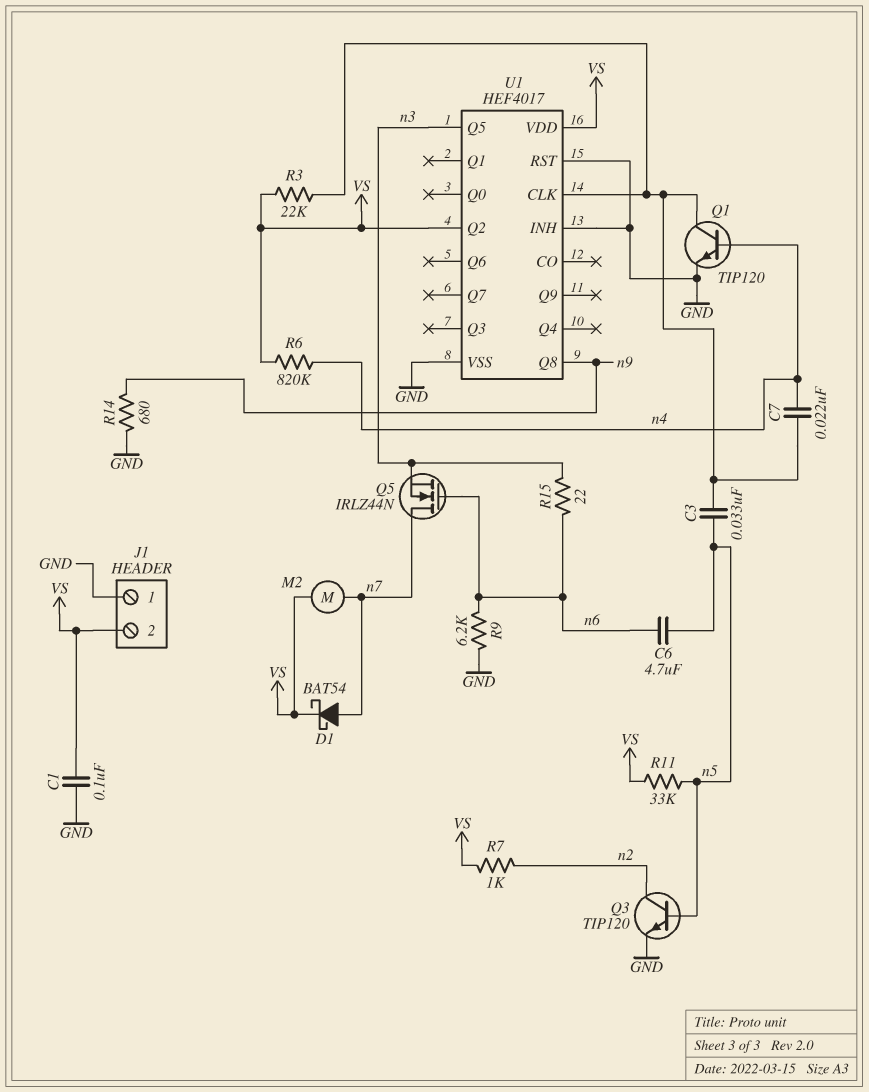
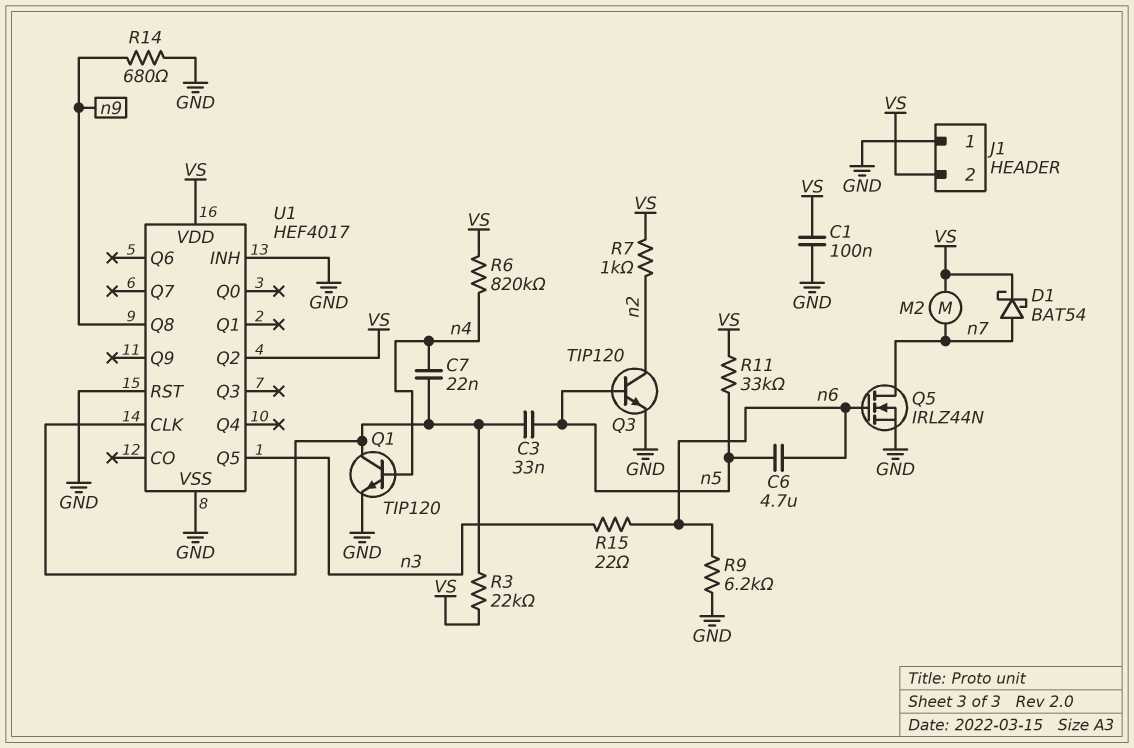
Q5: NMOS IRLZ44N (G n6, D n7, S n3) -> NMOS IRLZ44N (G n6, D n7, S GND)

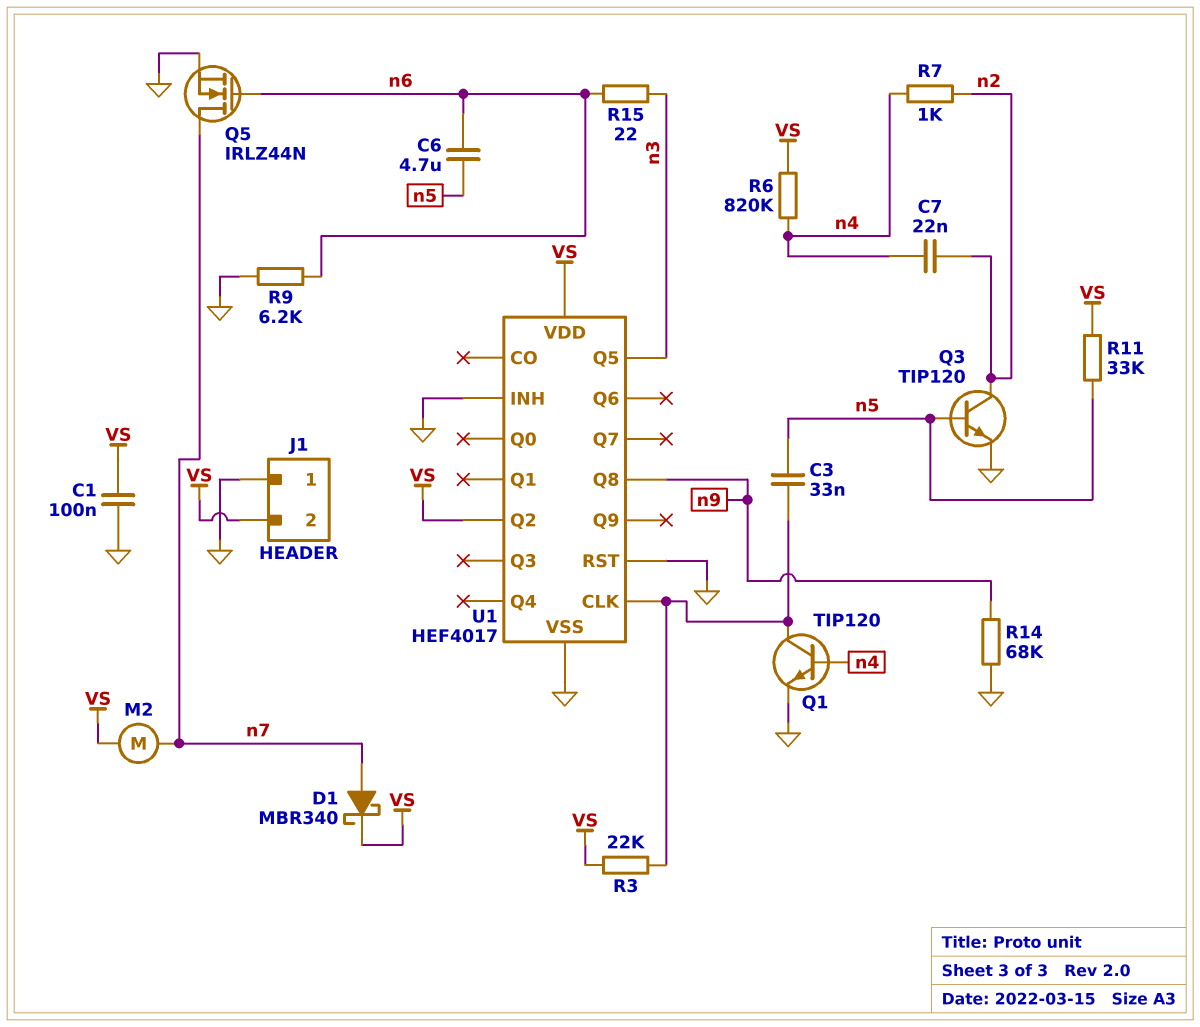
C7: 22nF (U1/CLK, n4) -> 22nF (n2, n4)
D1: schottky BAT54 (A n7, K VS) -> schottky MBR340 (A n7, K VS)
R7: 1k (VS, n2) -> 1k (n2, n4)
R14: 680 (GND, n9) -> 68k (GND, n9)

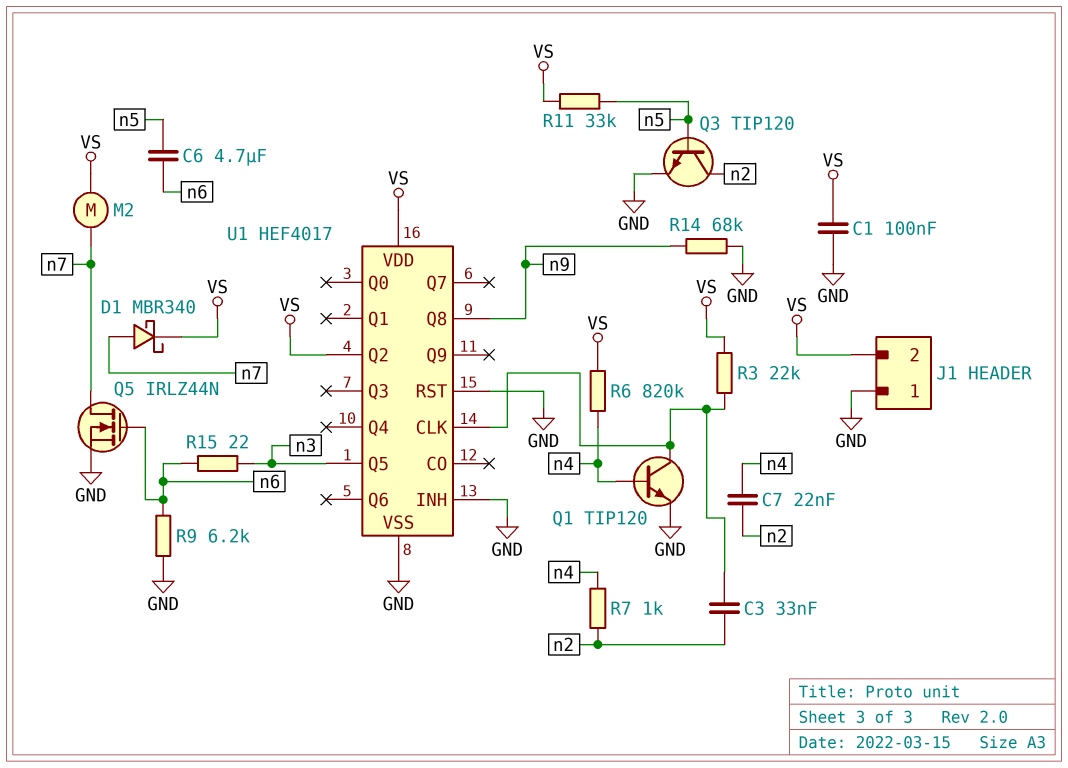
C3: 33nF (U1/CLK, n5) -> 33nF (U1/CLK, n2)

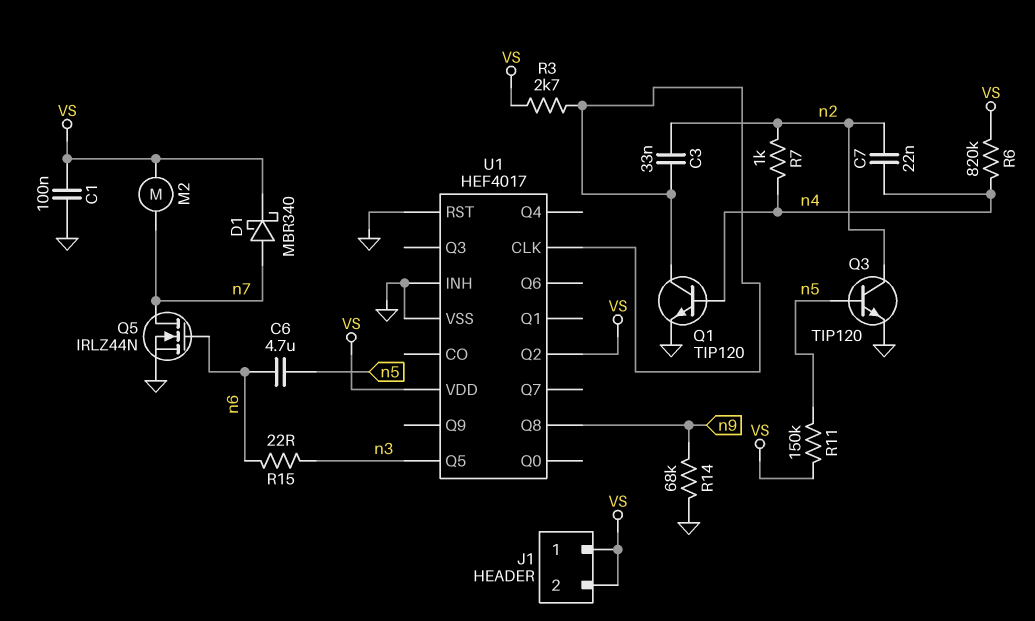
J1 pin 1: GND -> VS
R3: 22k (U1/CLK, VS) -> 2.7k (U1/CLK, VS)
R9: 6.2k (GND, n6) -> none
R11: 33k (VS, n5) -> 150k (VS, n5)

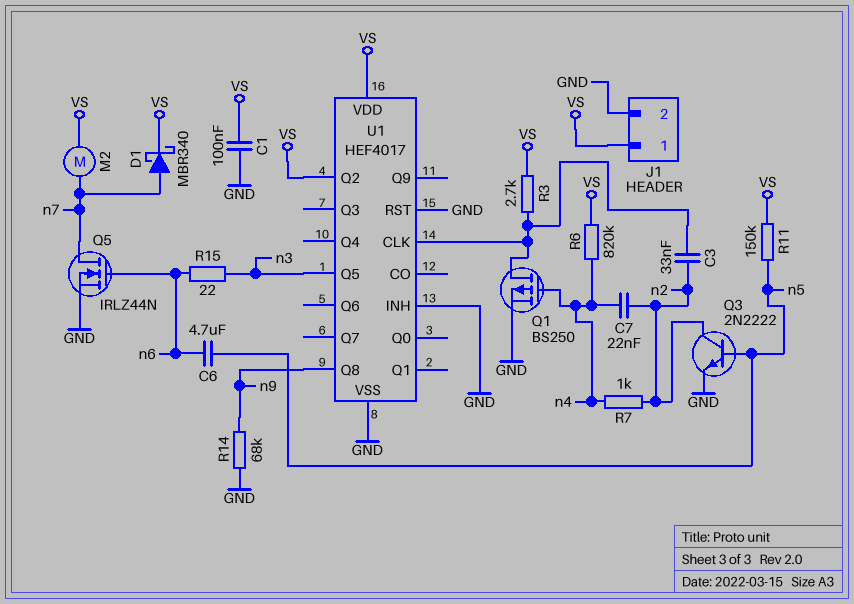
J1 pin 2: VS -> GND
Q1: NPN TIP120 (B n4, C U1/CLK, E GND) -> PMOS BS250 (G n4, D U1/CLK, S GND)
Q3: NPN TIP120 (B n5, C n2, E GND) -> NPN 2N2222 (B n5, C n2, E GND)

